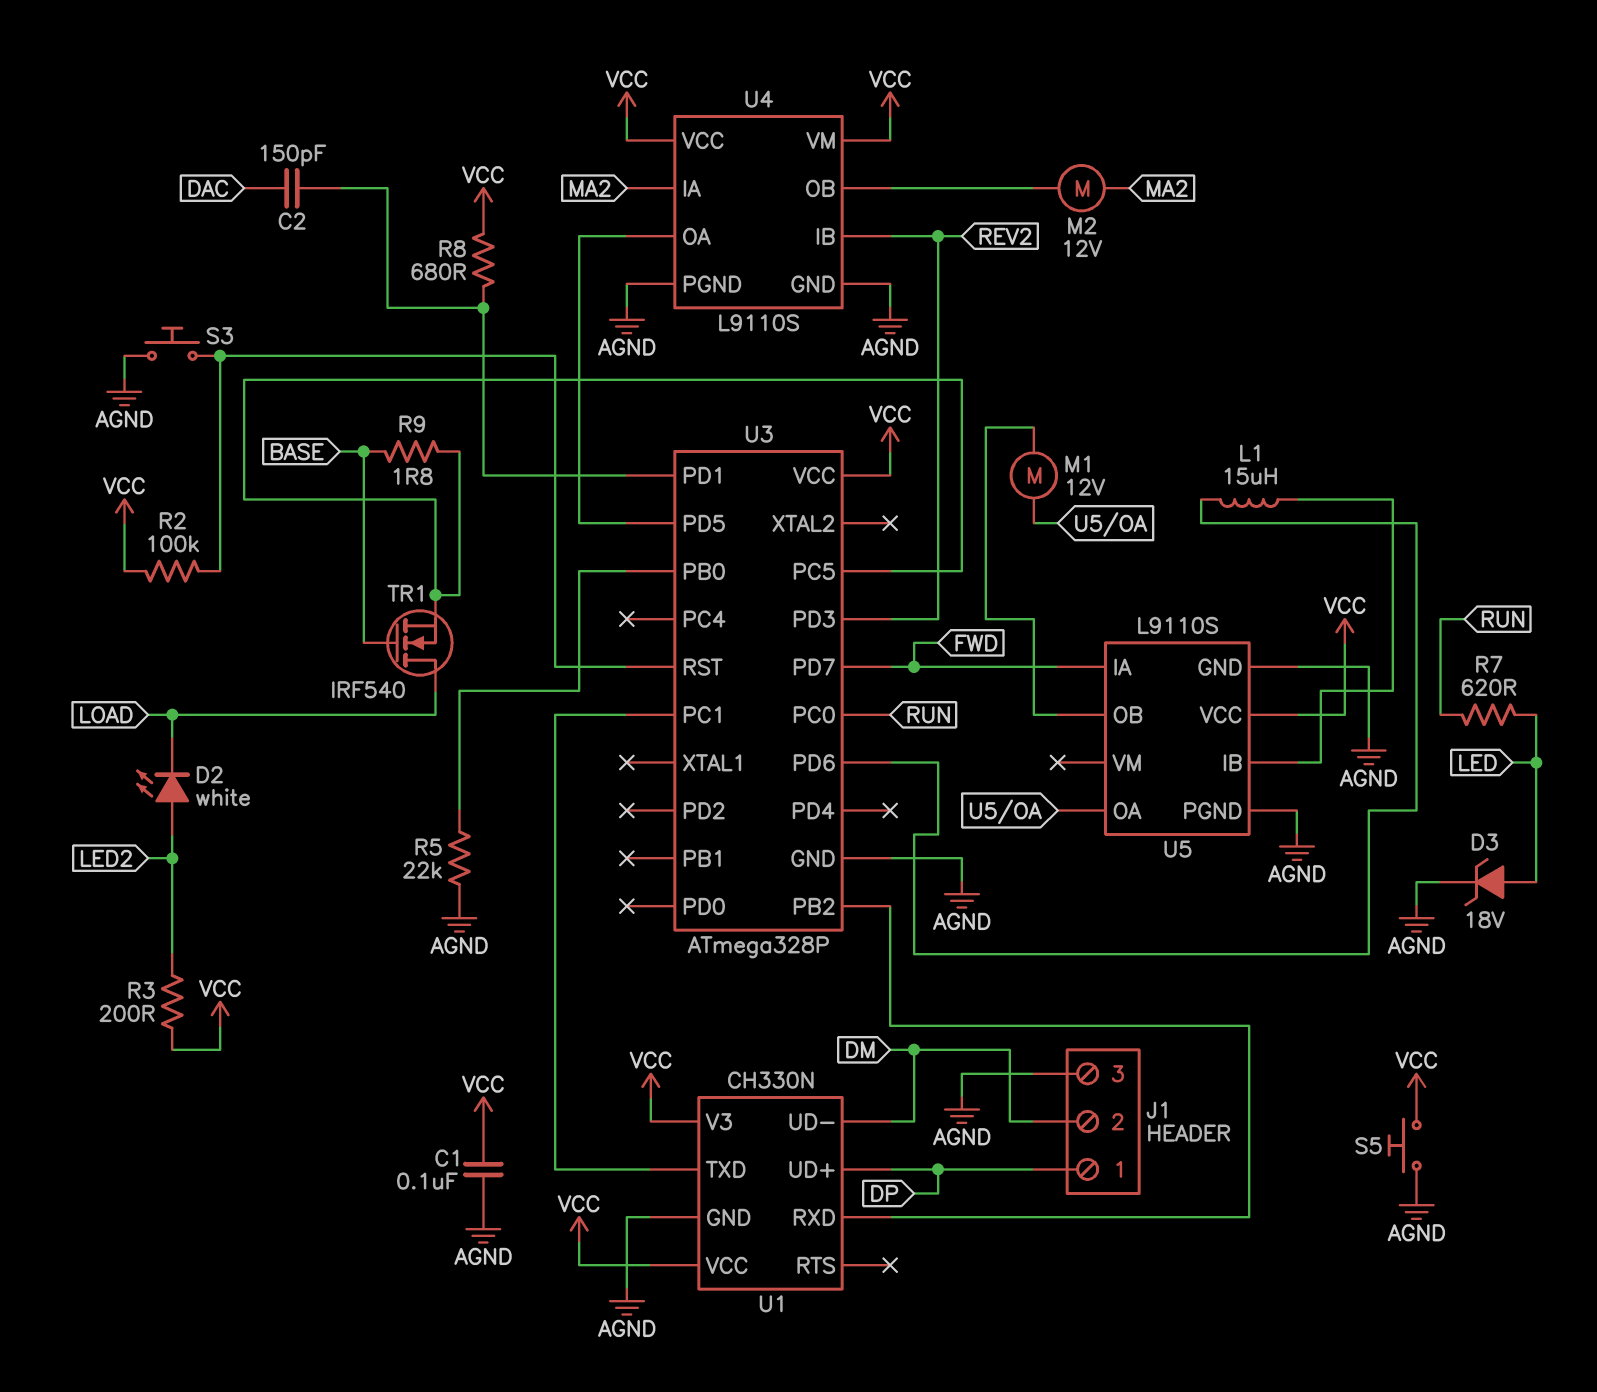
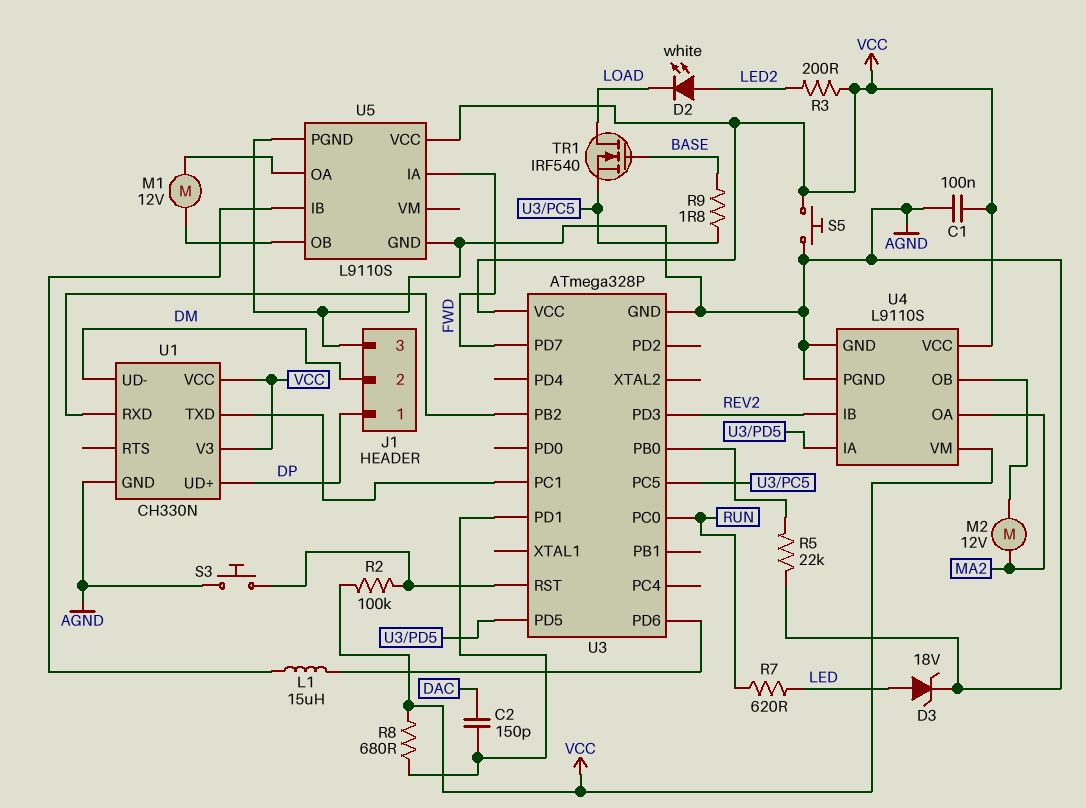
U4 pin IA: MA2 -> U3/PD5
U4 pin OA: U3/PD5 -> MA2

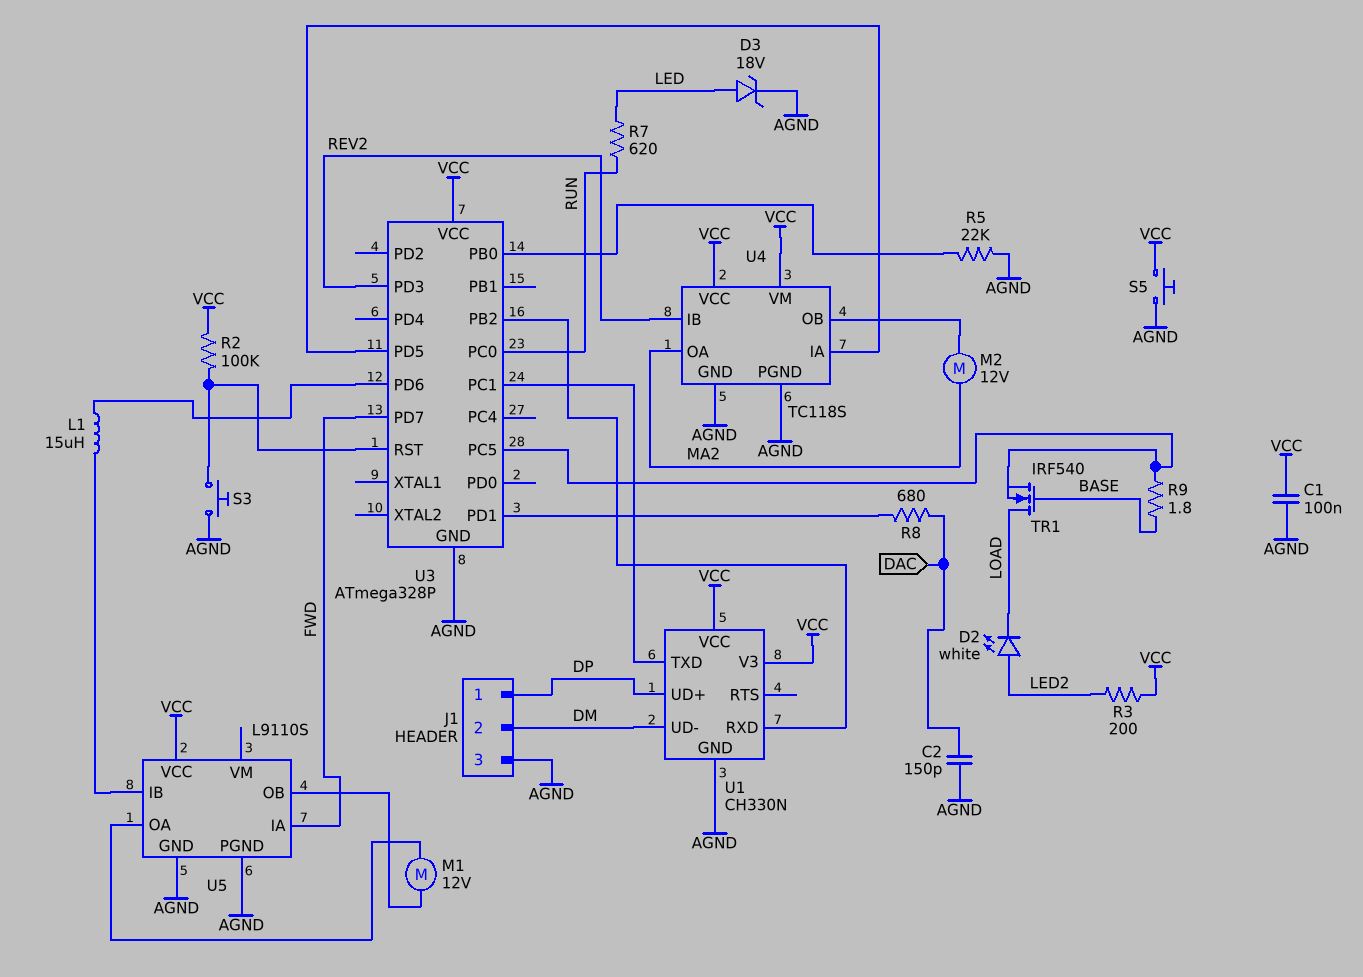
C2: 150pF (DAC, U3/PD1) -> 150pF (AGND, DAC)
R8: 680 (U3/PD1, VCC) -> 680 (DAC, U3/PD1)
U4: L9110S -> TC118S

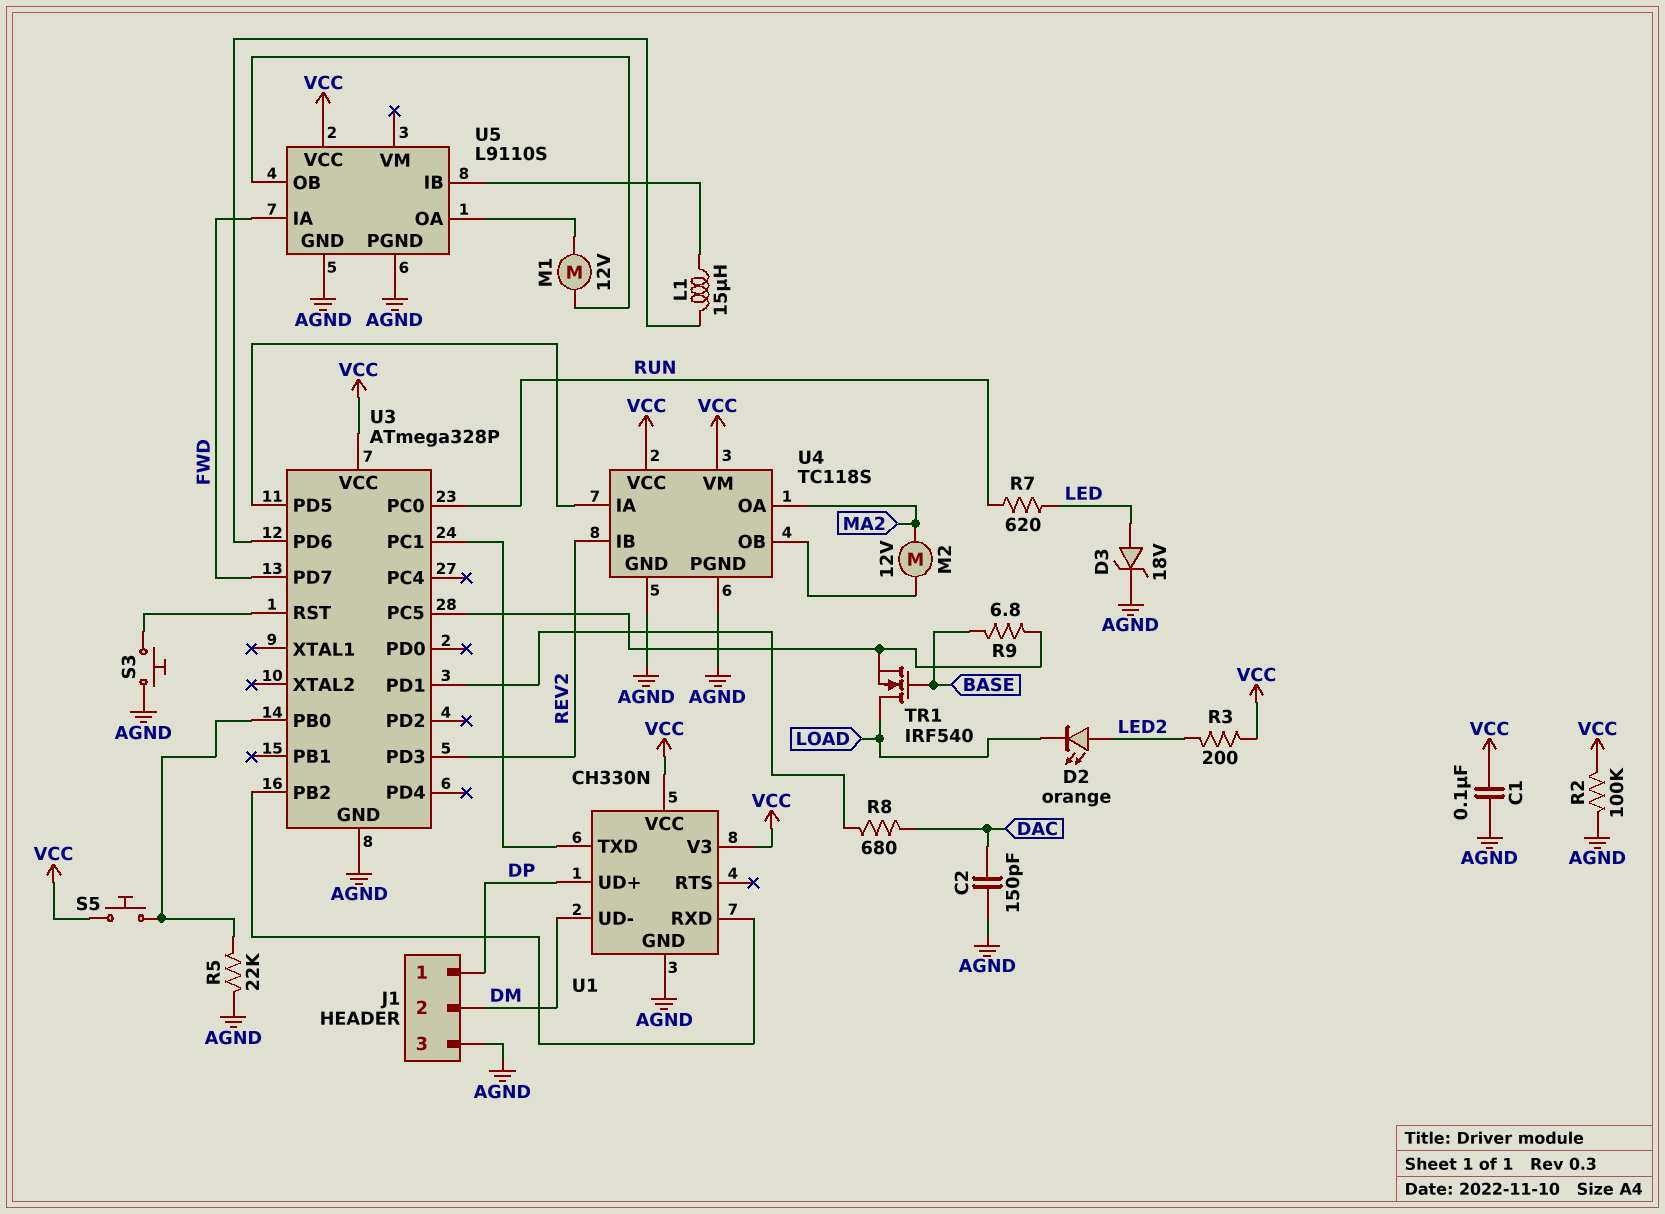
D2: LED white (A LED2, K LOAD) -> LED orange (A LED2, K LOAD)
R2: 100k (U3/RST, VCC) -> 100k (AGND, VCC)
R9: 1.8 (BASE, U3/PC5) -> 6.8 (BASE, U3/PC5)
S5: button (AGND, VCC) -> button (U3/PB0, VCC)

